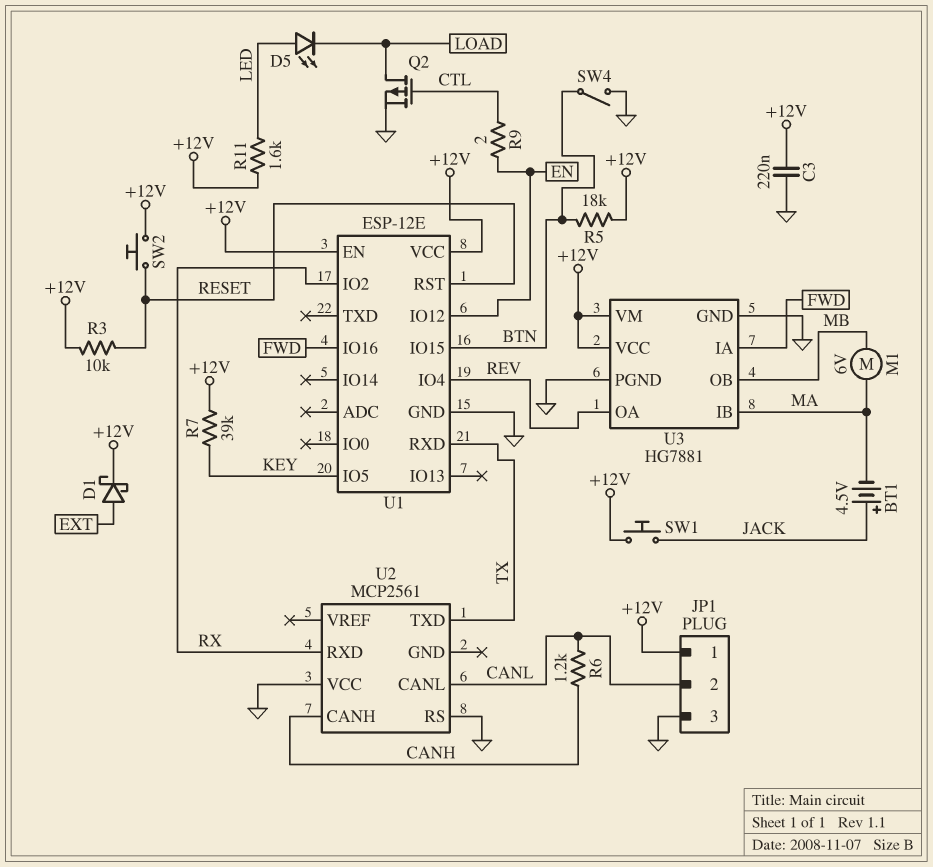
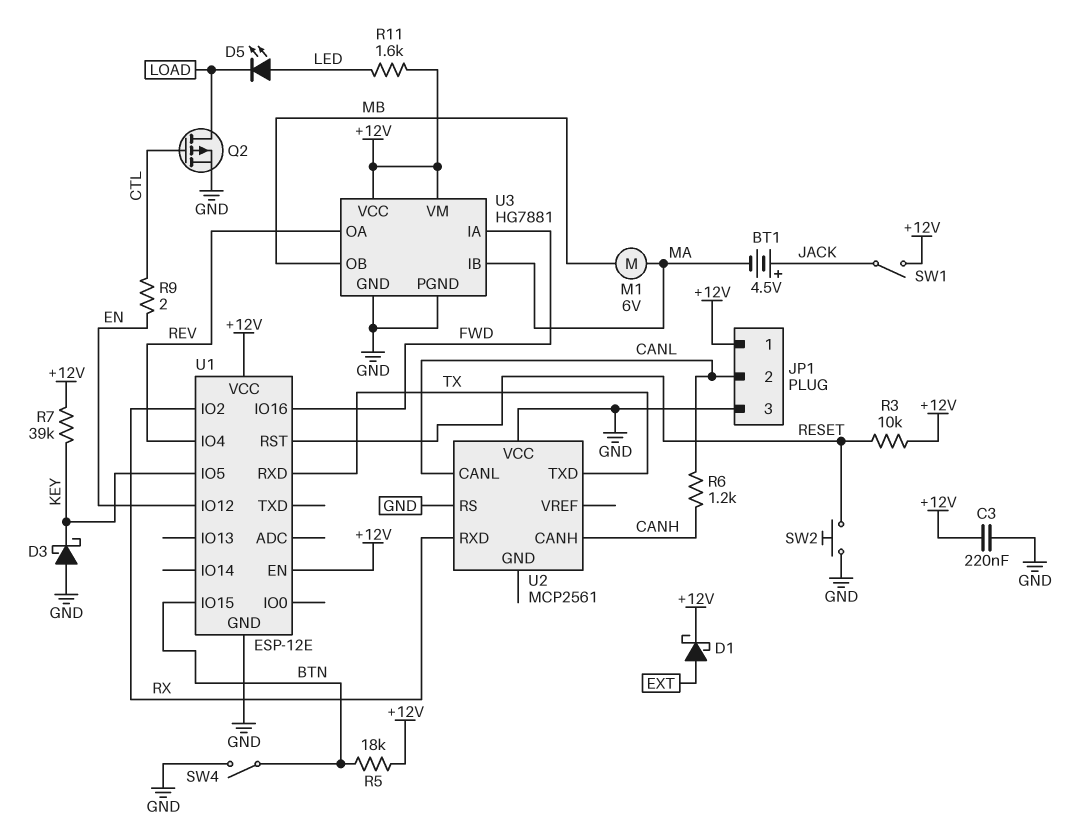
D3: none -> schottky (A GND, K KEY)
SW1: button (+12V, JACK) -> switch (+12V, JACK)
SW2: button (+12V, RESET) -> button (GND, RESET)

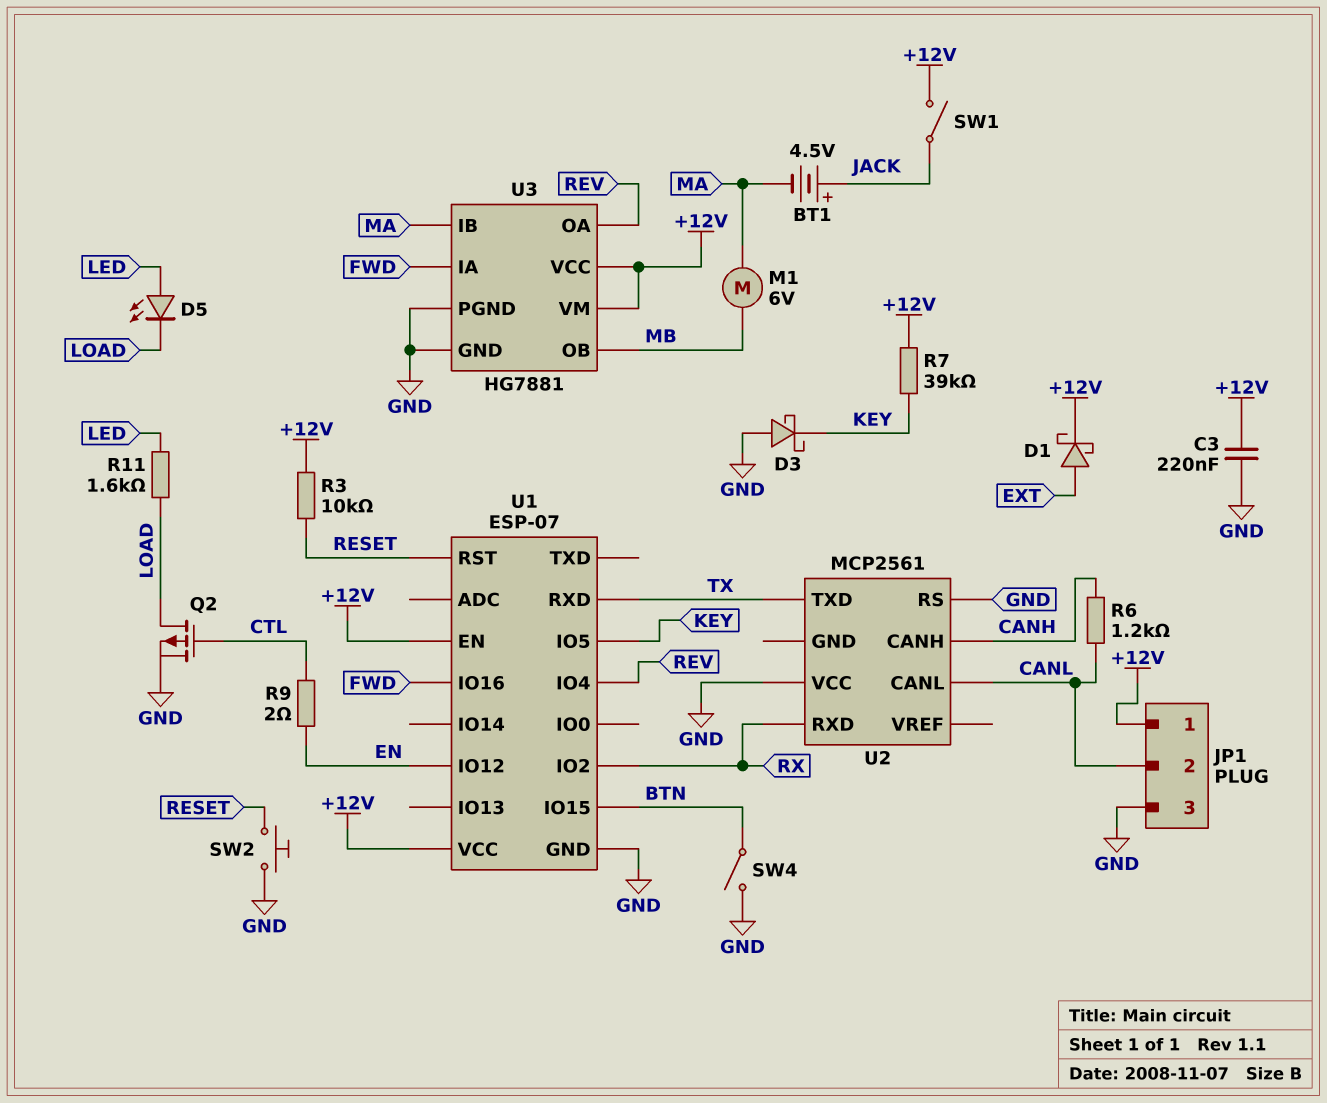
R5: 18k (+12V, BTN) -> none
R11: 1.6k (+12V, LED) -> 1.6k (LED, LOAD)
U1: ESP-12E -> ESP-07

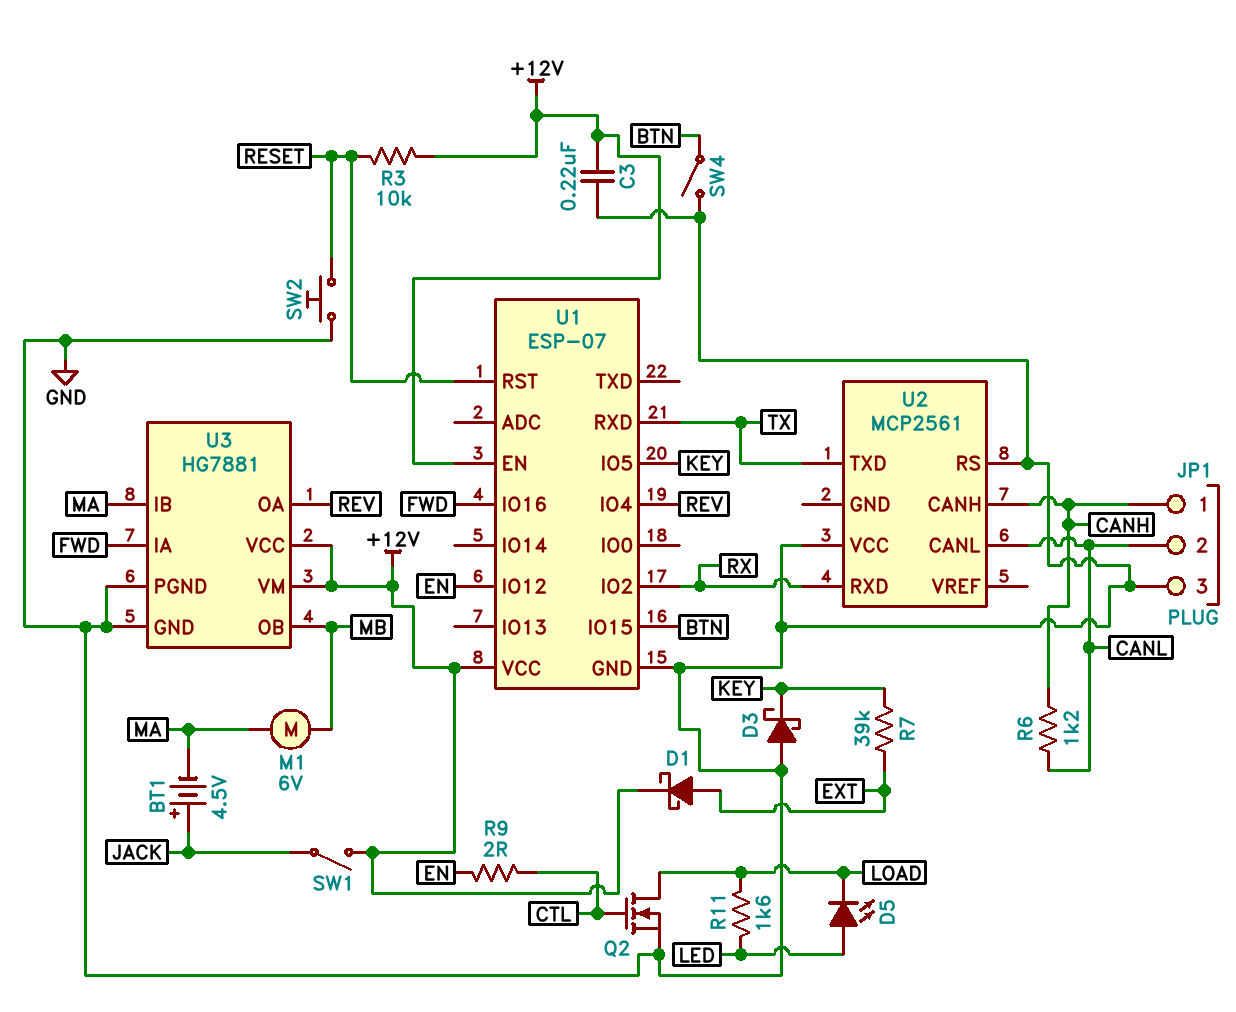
JP1 pin 1: +12V -> CANH
Q2: PMOS (G CTL, D LOAD, S GND) -> NMOS (G CTL, D LOAD, S GND)
R7: 39k (+12V, KEY) -> 39k (EXT, KEY)

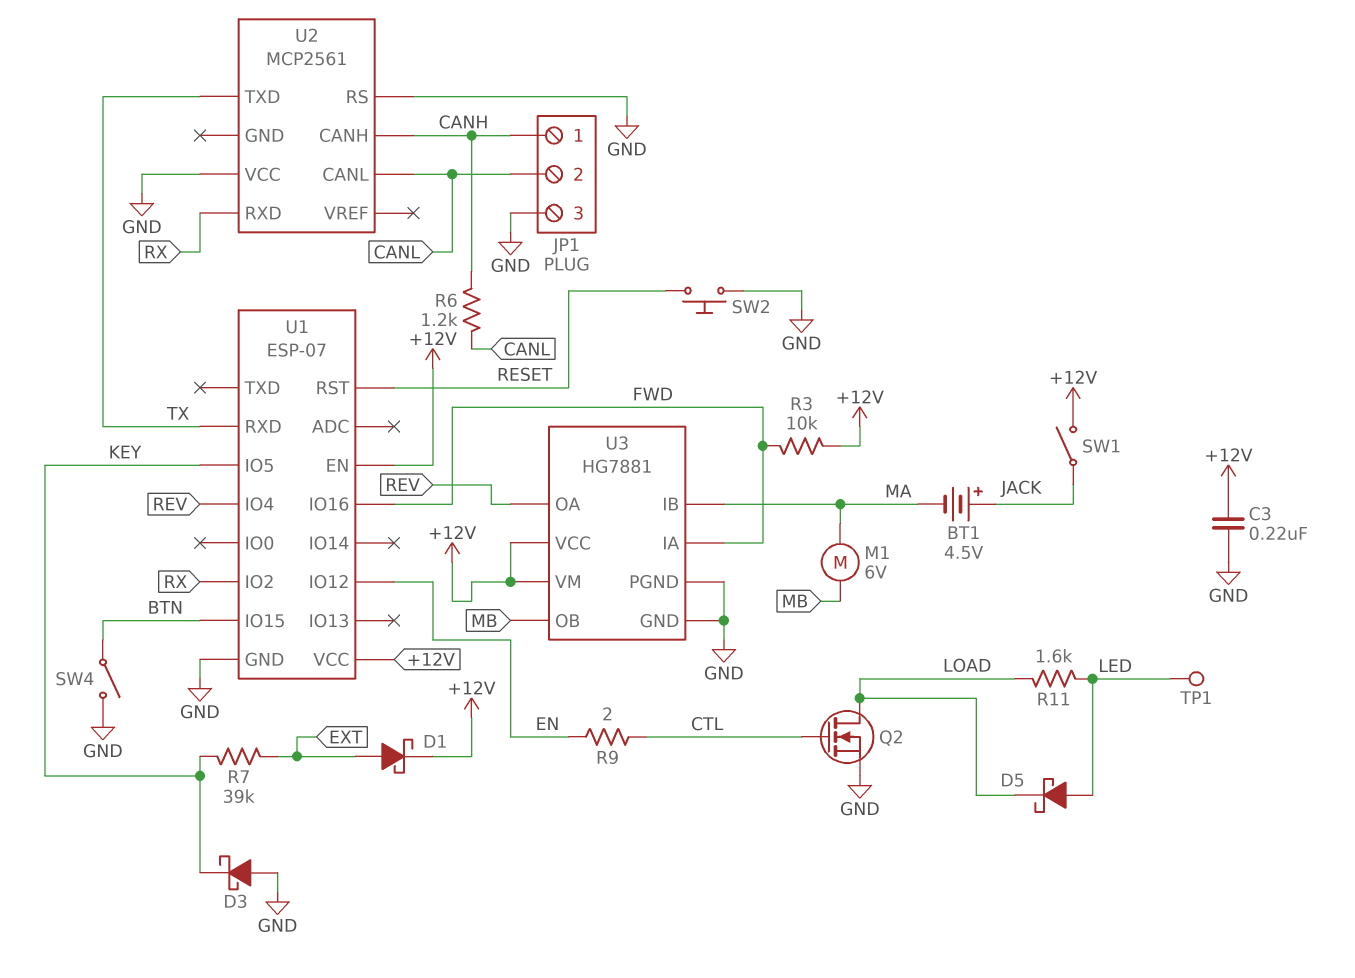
D5: LED (A LED, K LOAD) -> schottky (A LED, K LOAD)
R3: 10k (+12V, RESET) -> 10k (+12V, FWD)
TP1: none -> test point (LED)

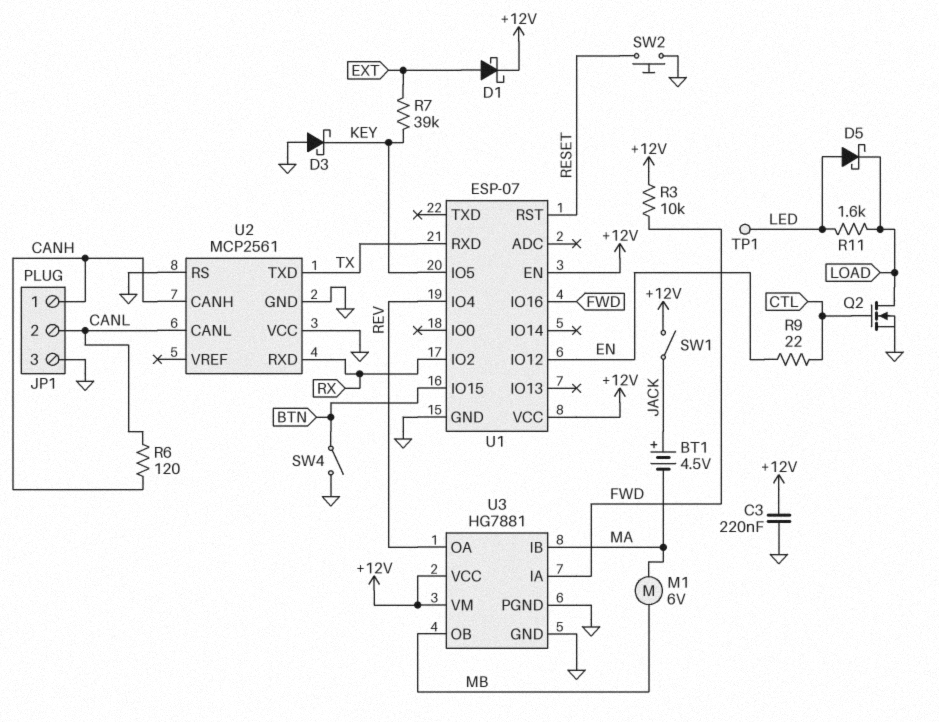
R6: 1.2k (CANH, CANL) -> 120 (CANH, CANL)
R9: 2 (CTL, EN) -> 22 (CTL, EN)
U2 pin GND: none -> GND

